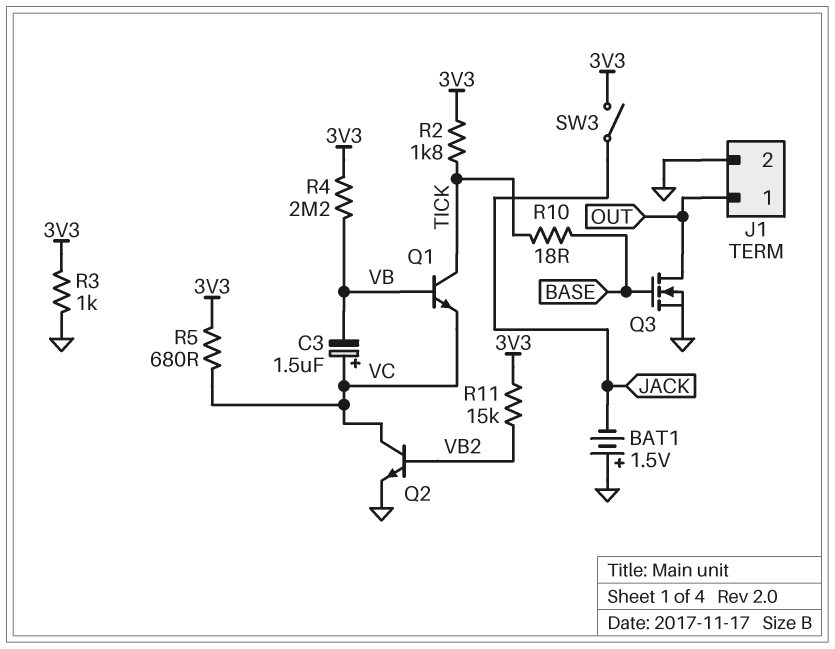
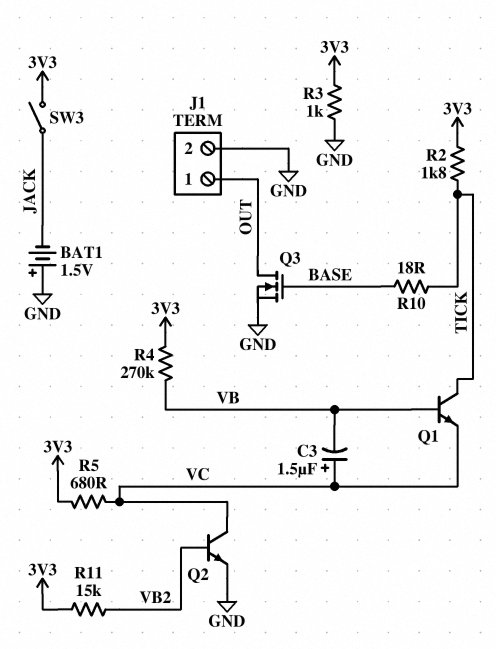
R4: 2.2M (3V3, VB) -> 270k (3V3, VB)

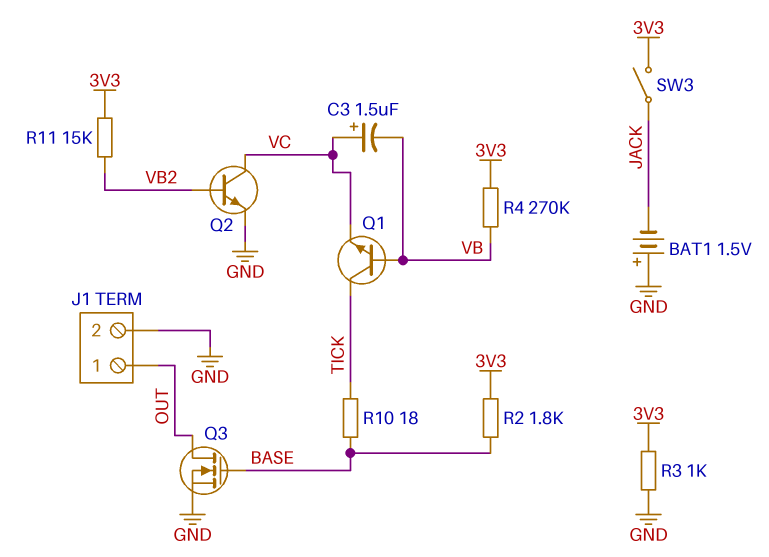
R2: 1.8k (3V3, TICK) -> 1.8k (3V3, BASE)
R5: 680 (3V3, VC) -> none

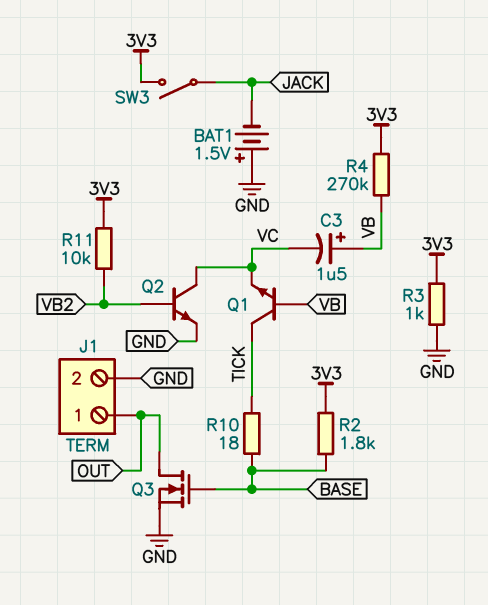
C3: 1.5uF (plus VC, minus VB) -> 1.5uF (plus VB, minus VC)
R11: 15k (3V3, VB2) -> 10k (3V3, VB2)

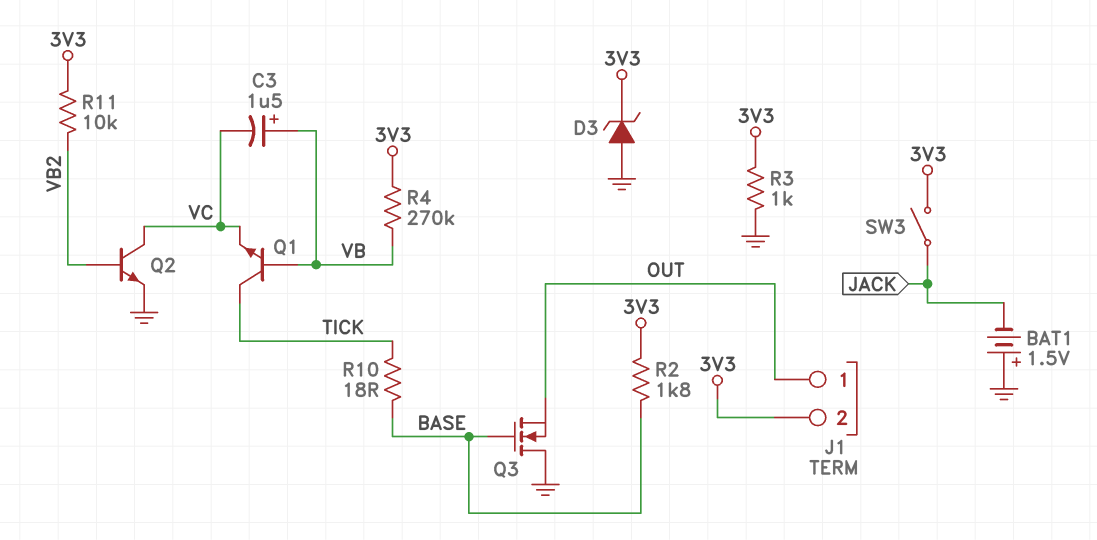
D3: none -> zener (A GND, K 3V3)
J1 pin 2: GND -> 3V3
Q3: NMOS (G BASE, D OUT, S GND) -> NMOS (G BASE, D GND, S OUT)

